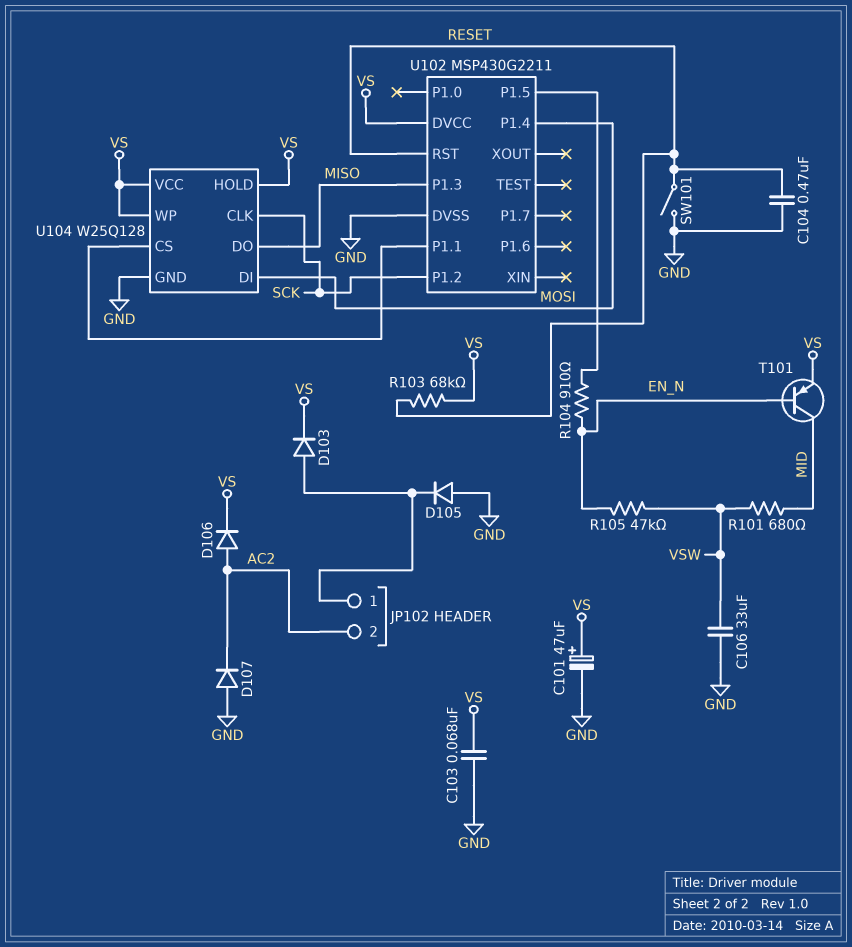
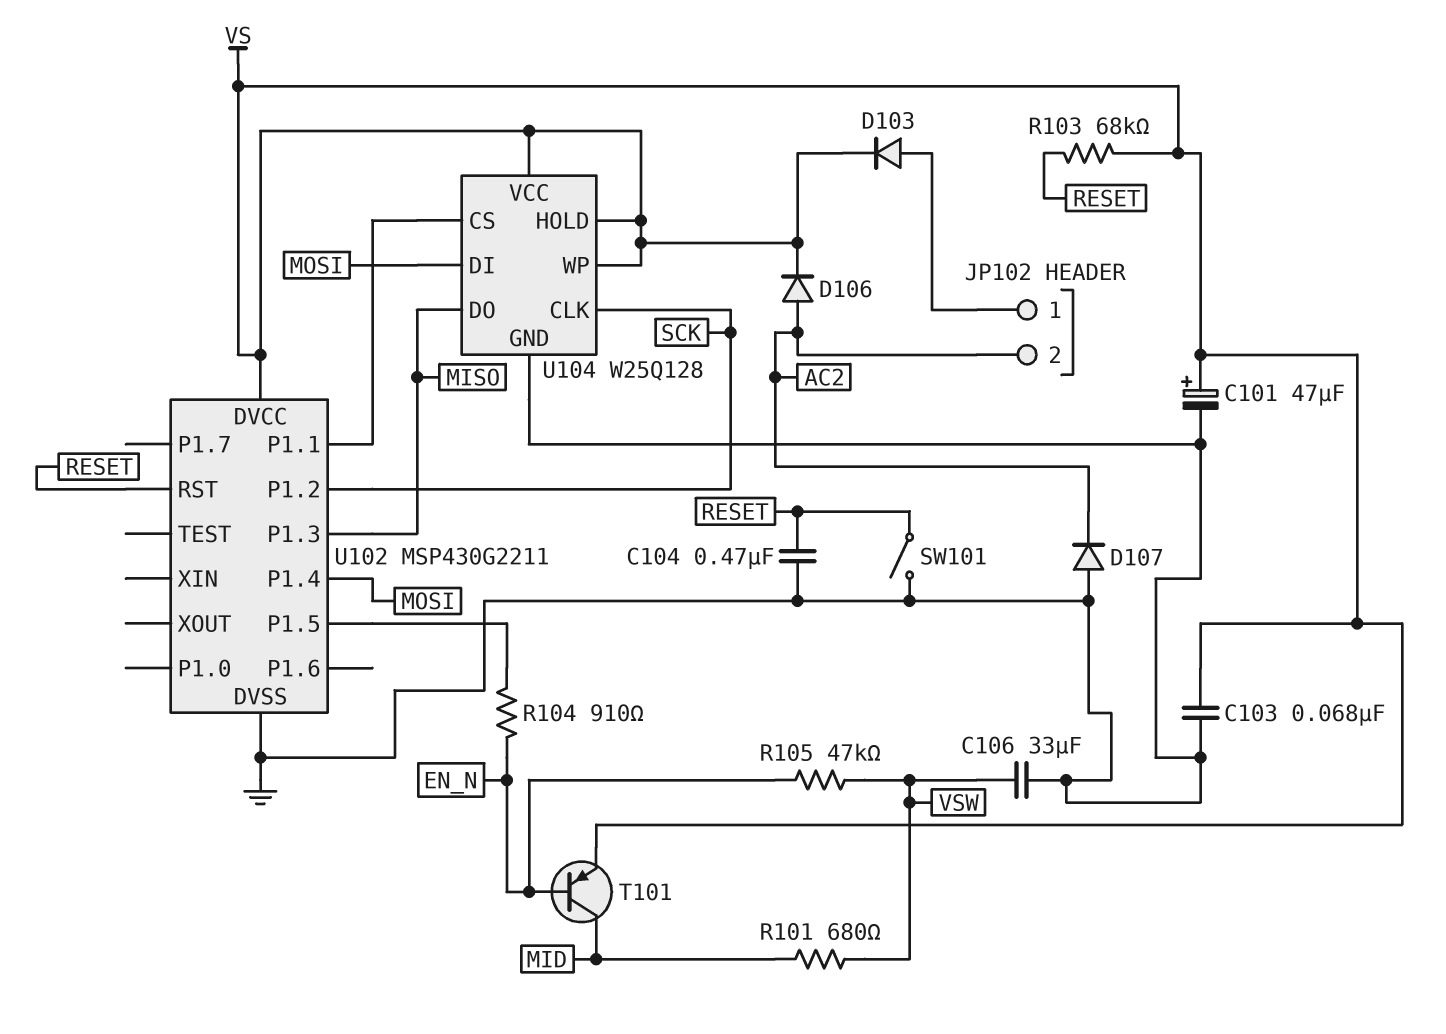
D105: diode (A GND, K JP102/1) -> none

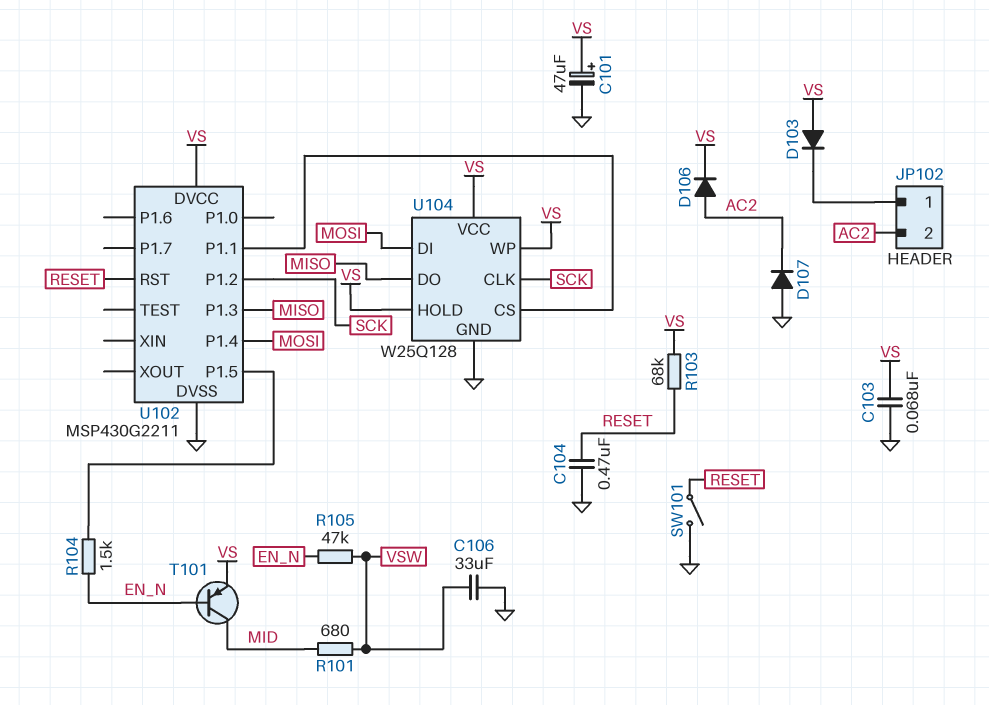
D103: diode (A JP102/1, K VS) -> diode (A VS, K JP102/1)
R104: 910 (EN_N, U102/P1.5) -> 1.5k (EN_N, U102/P1.5)

